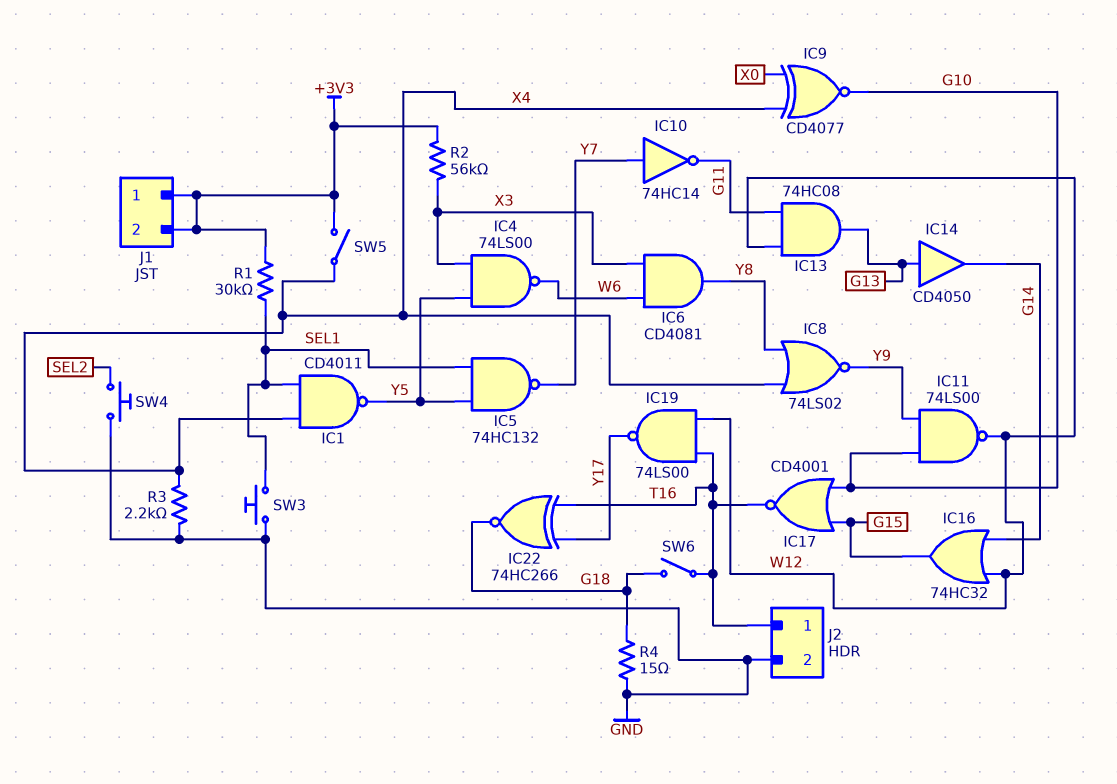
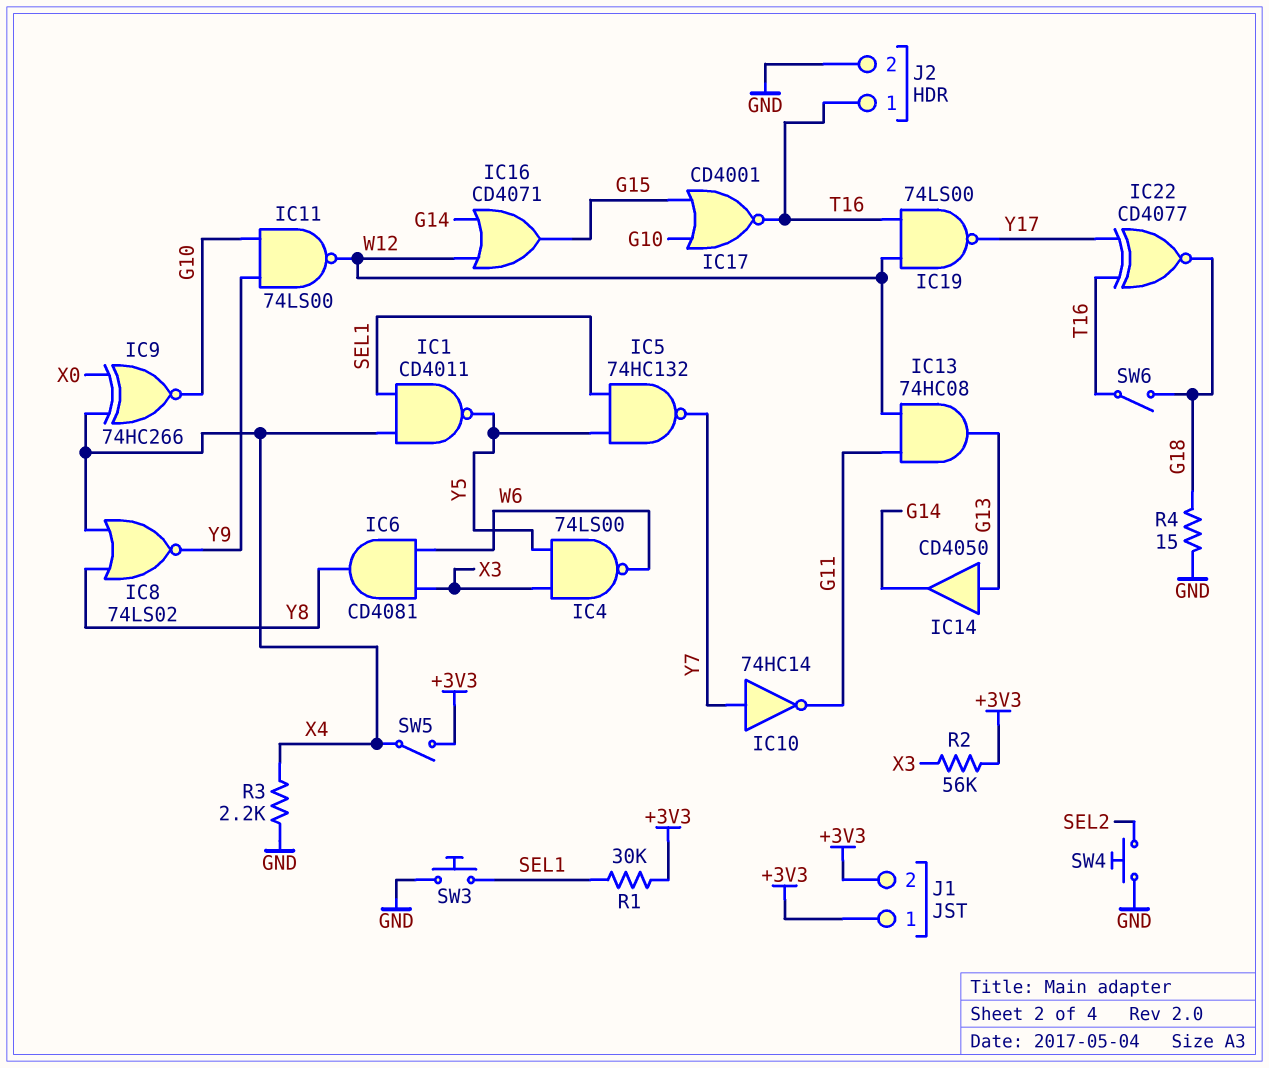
IC9: XNOR CD4077 (in X0, in X4, out G10) -> XNOR 74HC266 (in X0, in X4, out G10)
IC16: OR 74HC32 (in G14, in W12, out G15) -> OR CD4071 (in G14, in W12, out G15)
IC22: XNOR 74HC266 (in T16, in Y17, out G18) -> XNOR CD4077 (in T16, in Y17, out G18)

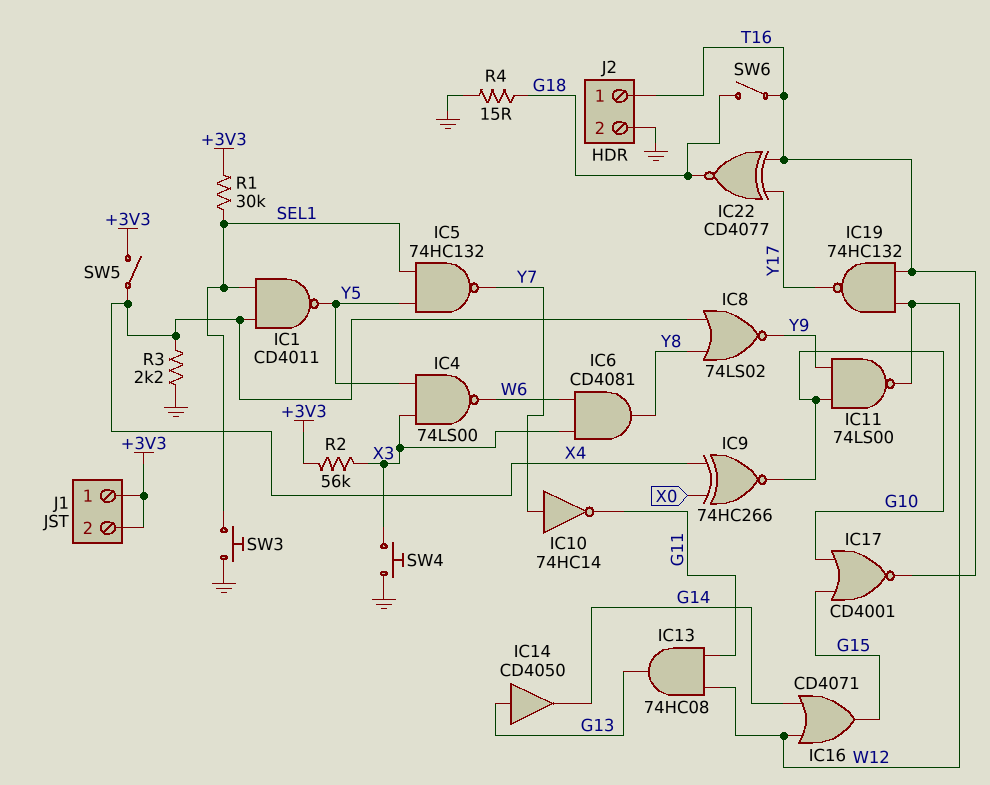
IC19: NAND 74LS00 (in T16, in W12, out Y17) -> NAND 74HC132 (in T16, in W12, out Y17)
SW4: button (GND, SEL2) -> button (GND, X3)

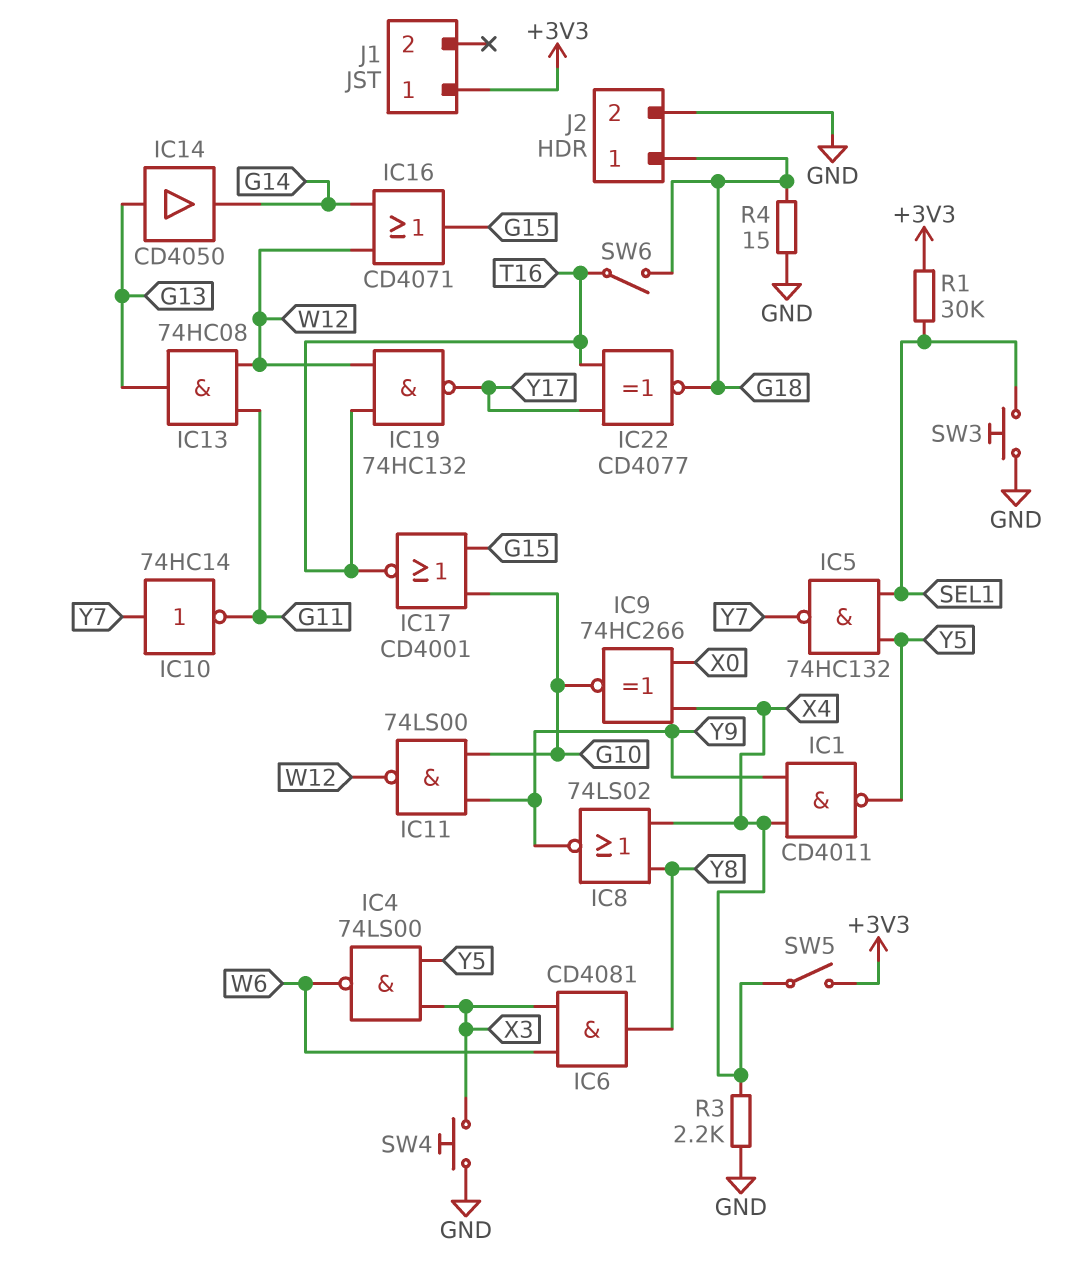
IC1: NAND CD4011 (in SEL1, in X4, out Y5) -> NAND CD4011 (in X4, in Y9, out Y5)
J1 pin 2: +3V3 -> none
J2 pin 1: T16 -> G18
R2: 56k (+3V3, X3) -> none

